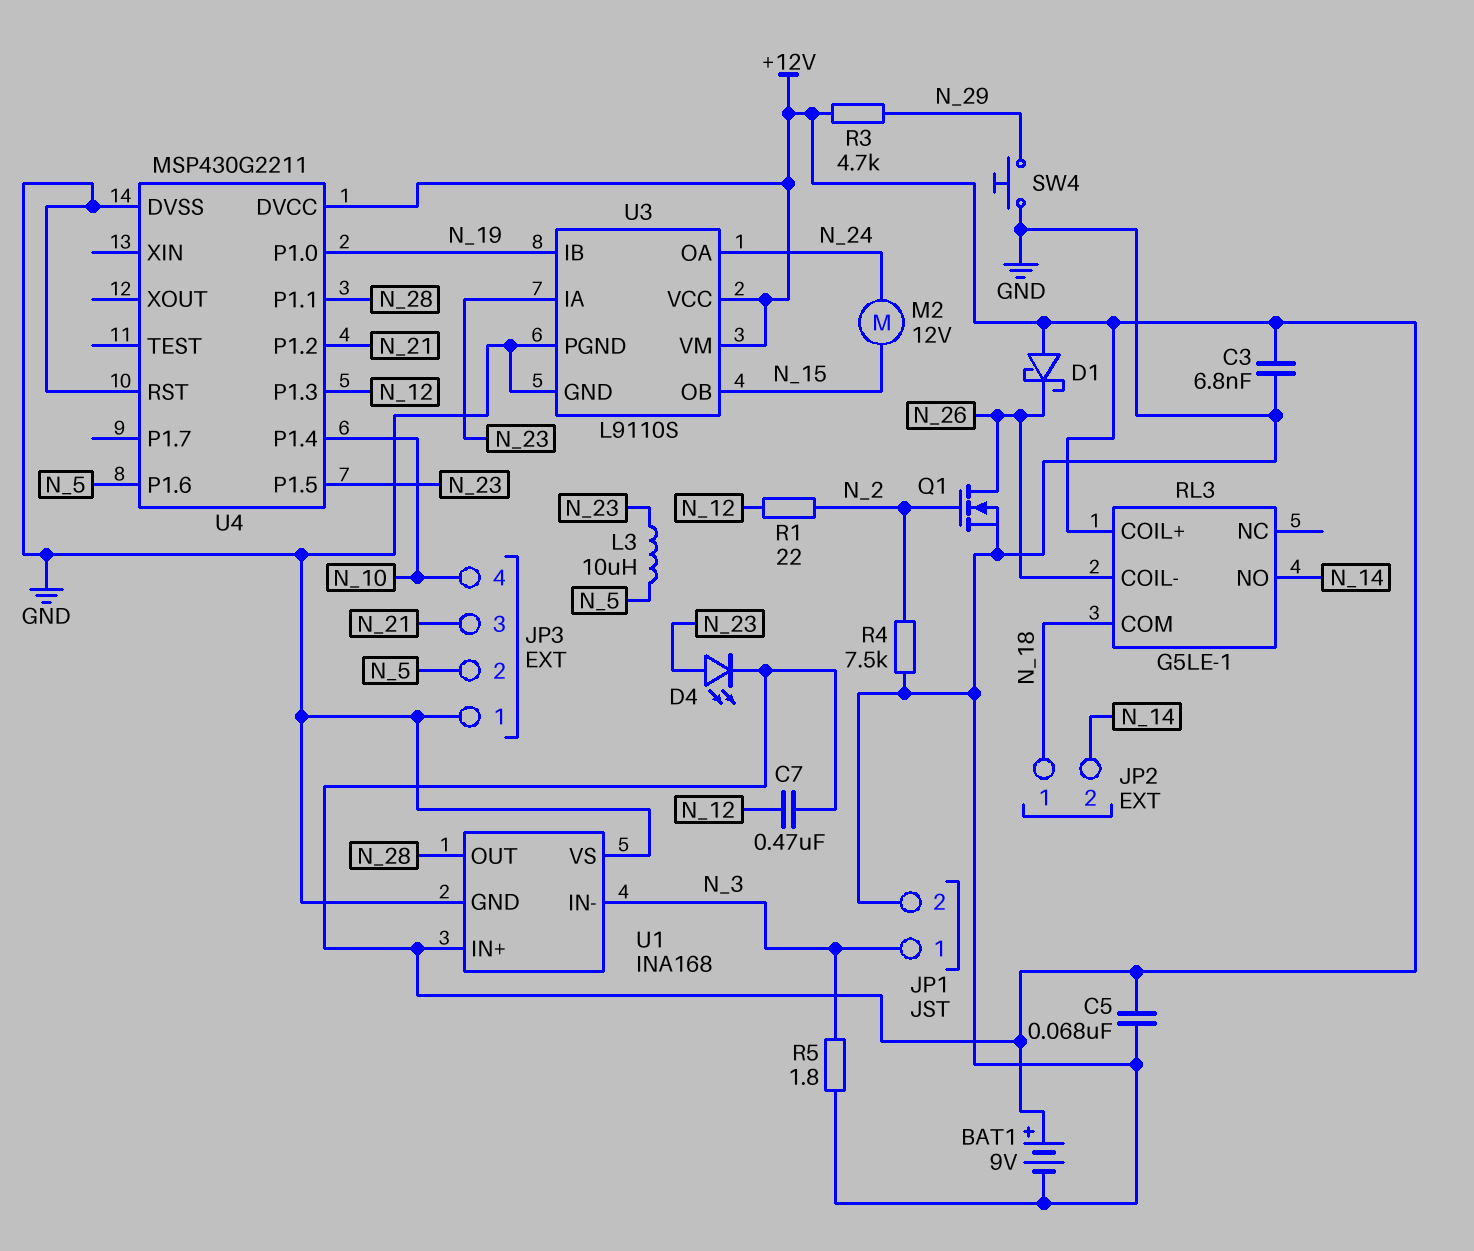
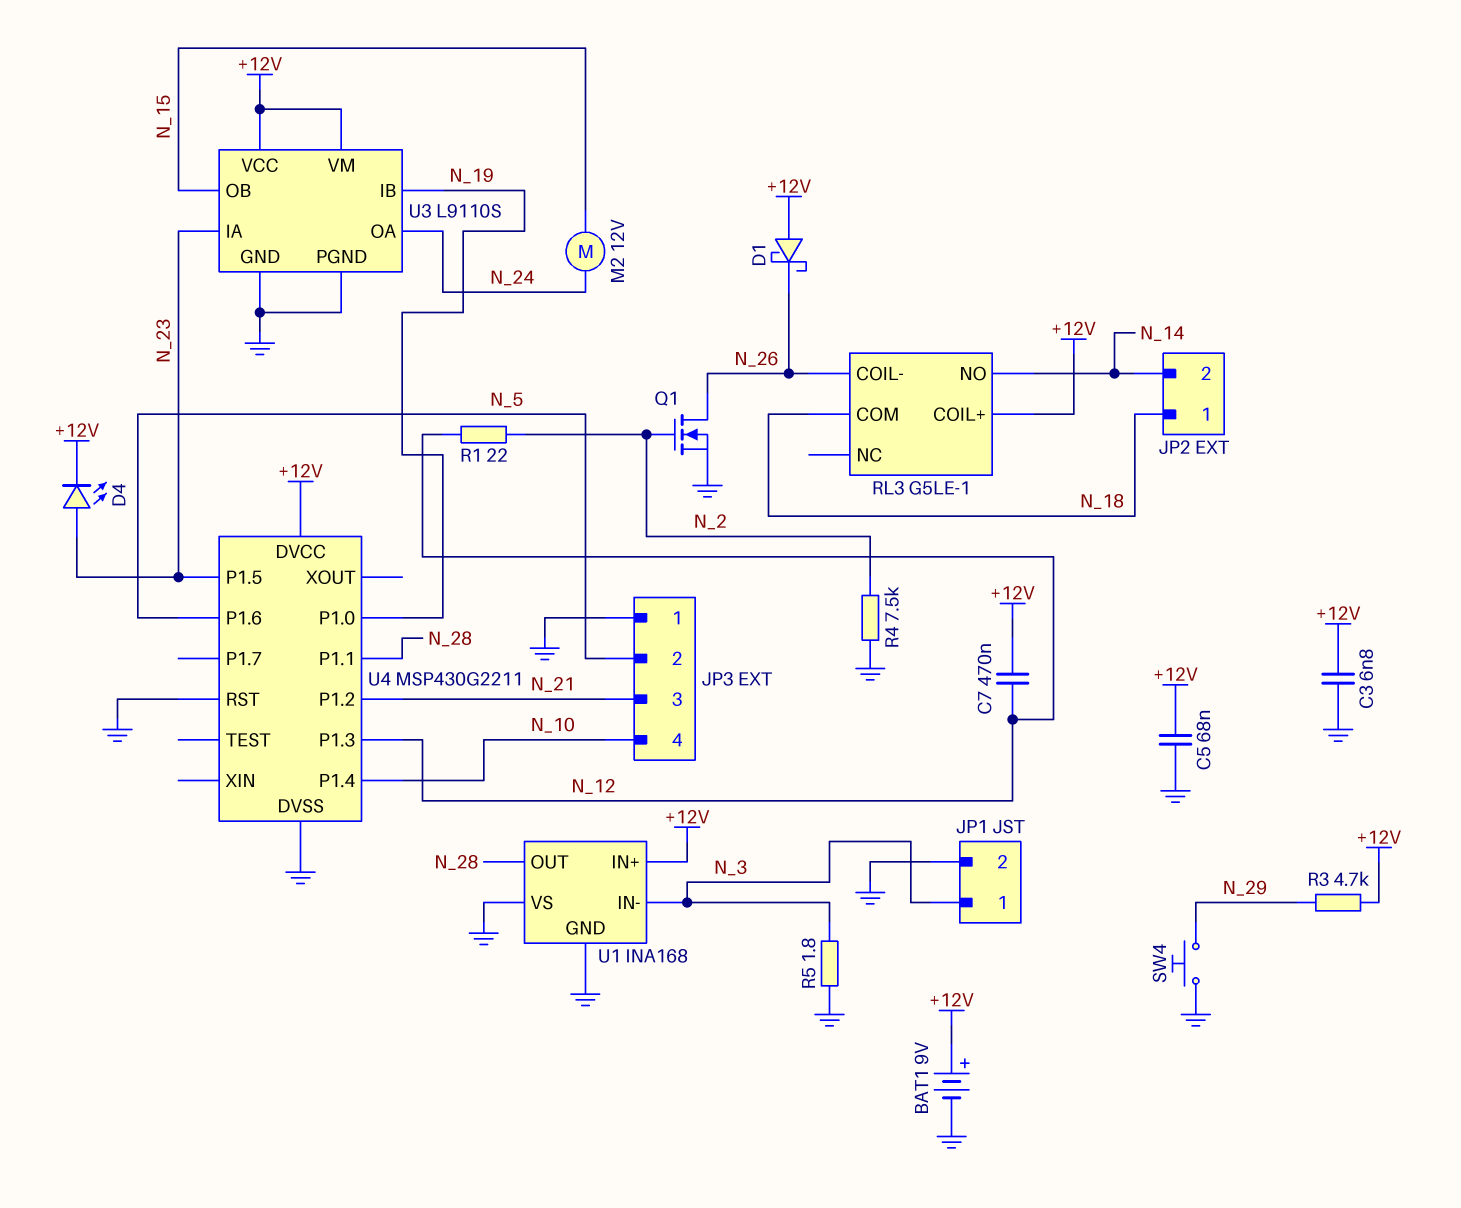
L3: 10uH (N_5, N_23) -> none

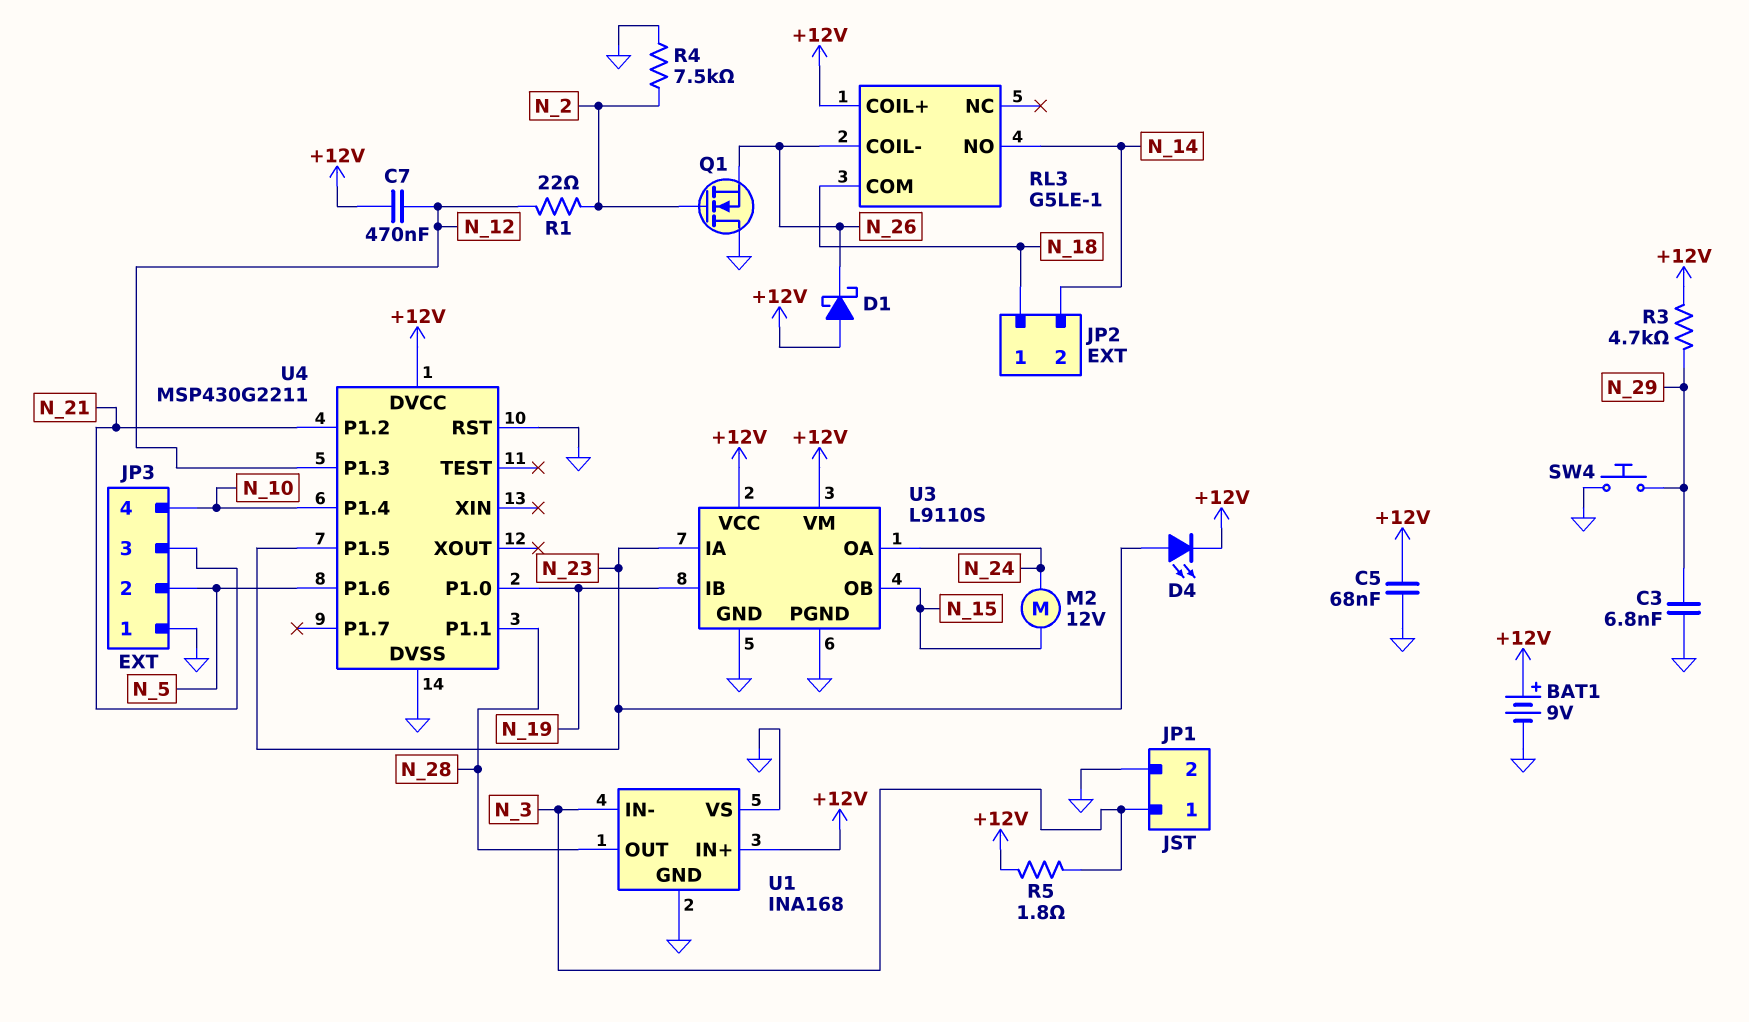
C3: 6.8nF (+12V, GND) -> 6.8nF (GND, N_29)
Q1: NMOS (G N_2, D N_26, S GND) -> NMOS (G N_2, D GND, S N_26)
R5: 1.8 (GND, N_3) -> 1.8 (+12V, N_3)

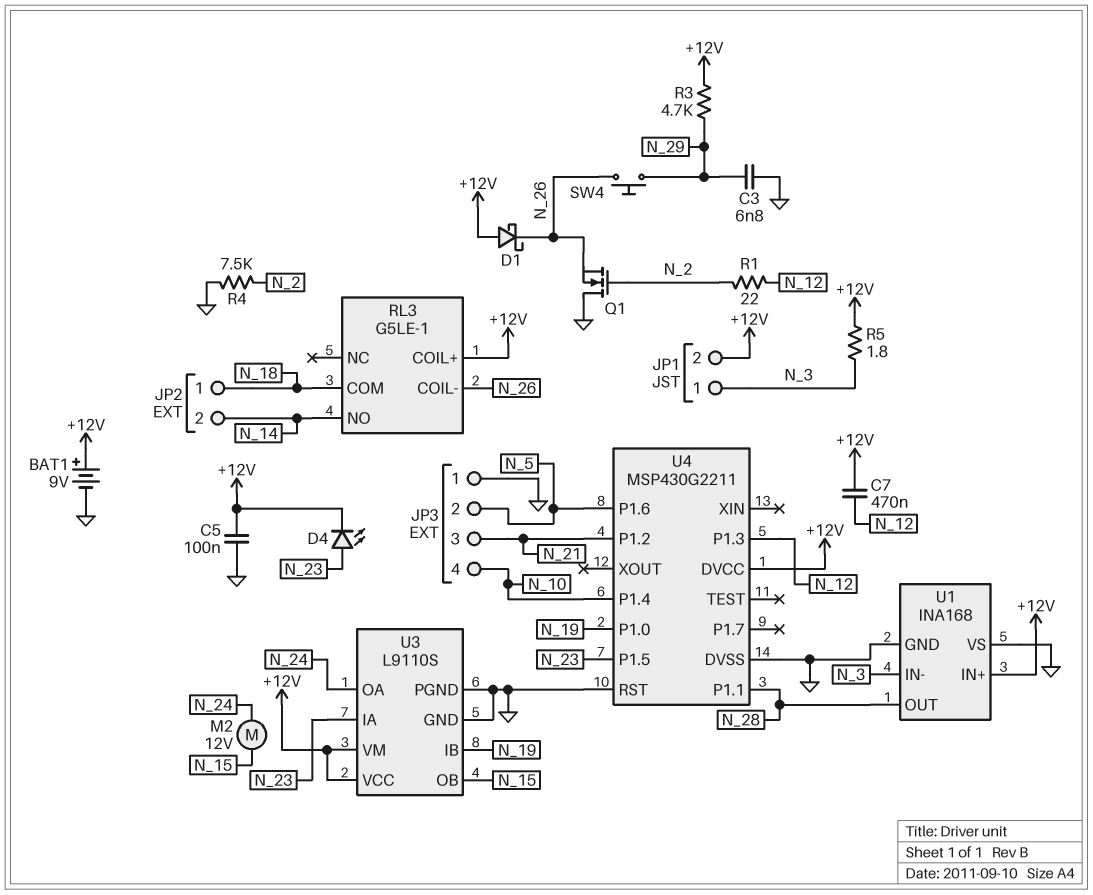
C5: 68nF (+12V, GND) -> 100nF (+12V, GND)
JP1 pin 2: GND -> +12V
SW4: button (GND, N_29) -> button (N_26, N_29)

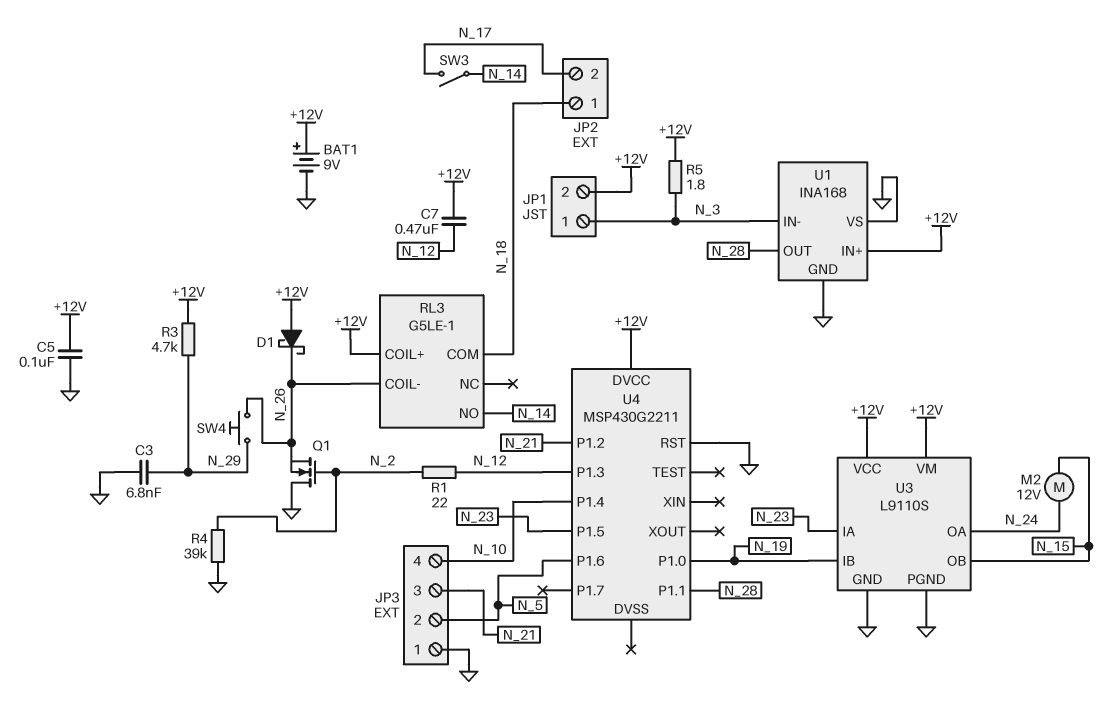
D4: LED (A N_23, K +12V) -> none
JP2 pin 2: N_14 -> N_17
R4: 7.5k (GND, N_2) -> 39k (GND, N_2)
SW3: none -> switch (N_14, N_17)
U4 pin DVSS: GND -> none

